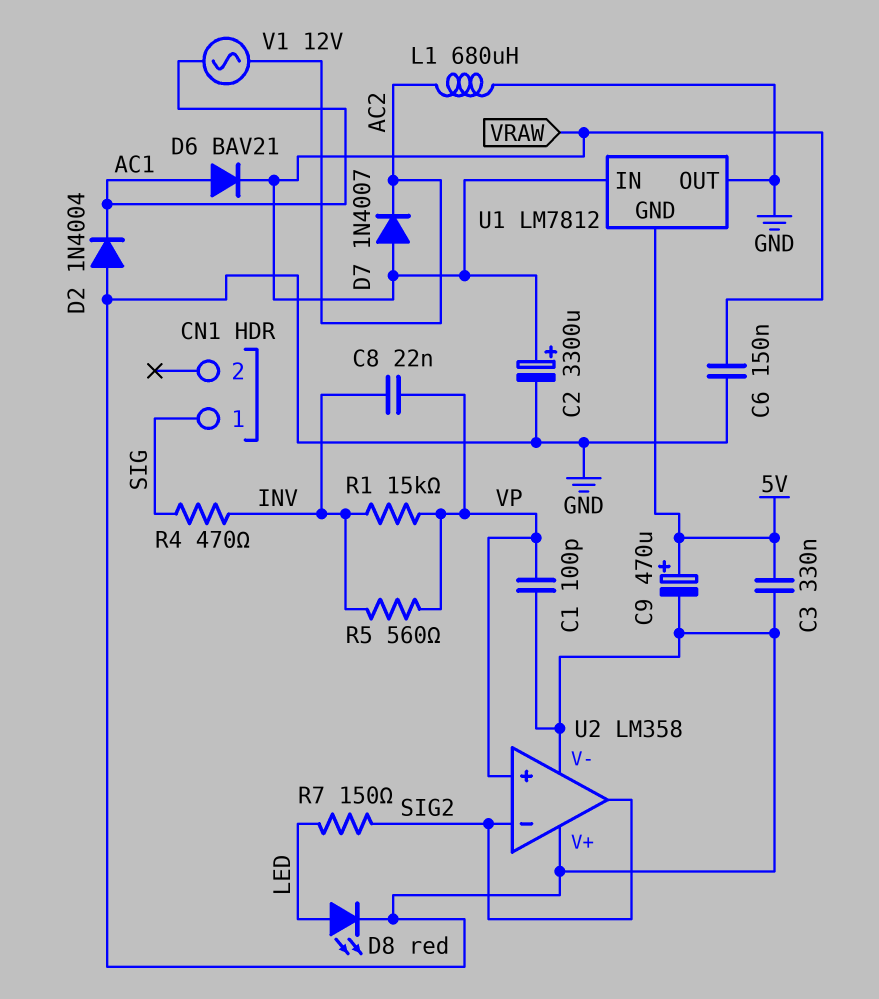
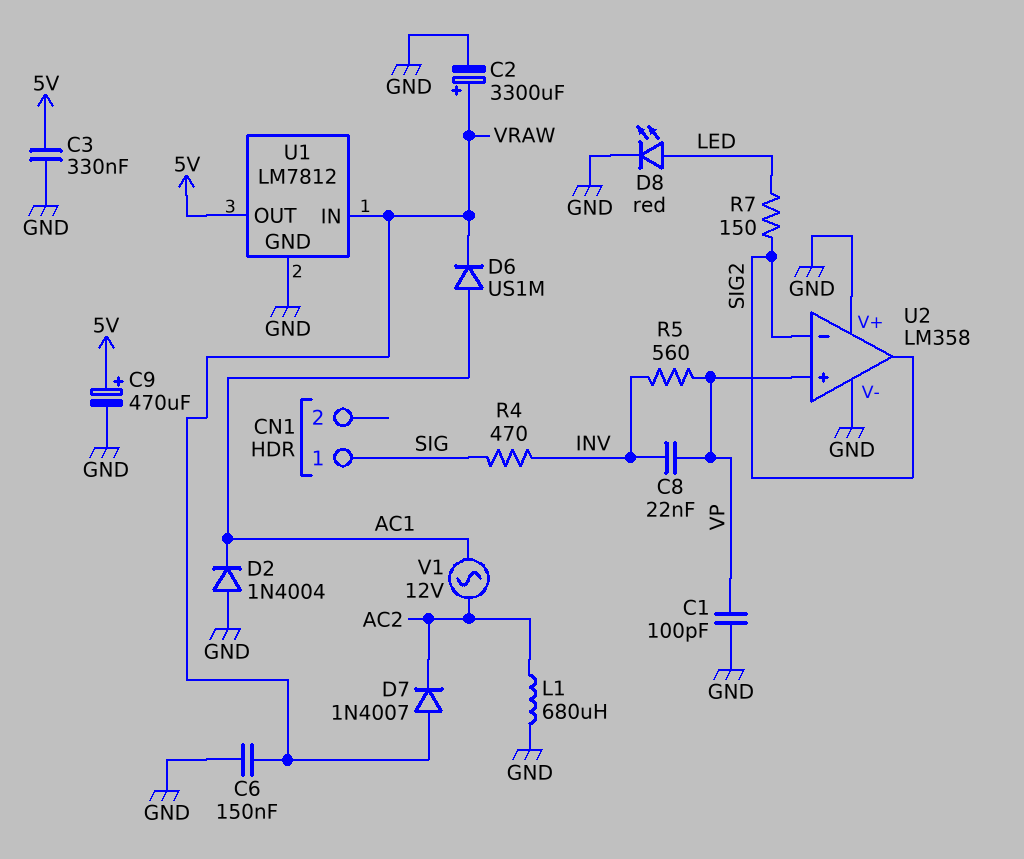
D6: diode BAV21 (A AC1, K VRAW) -> diode US1M (A AC1, K VRAW)
R1: 15k (INV, VP) -> none
U1 pin GND: 5V -> GND
U1 pin OUT: GND -> 5V

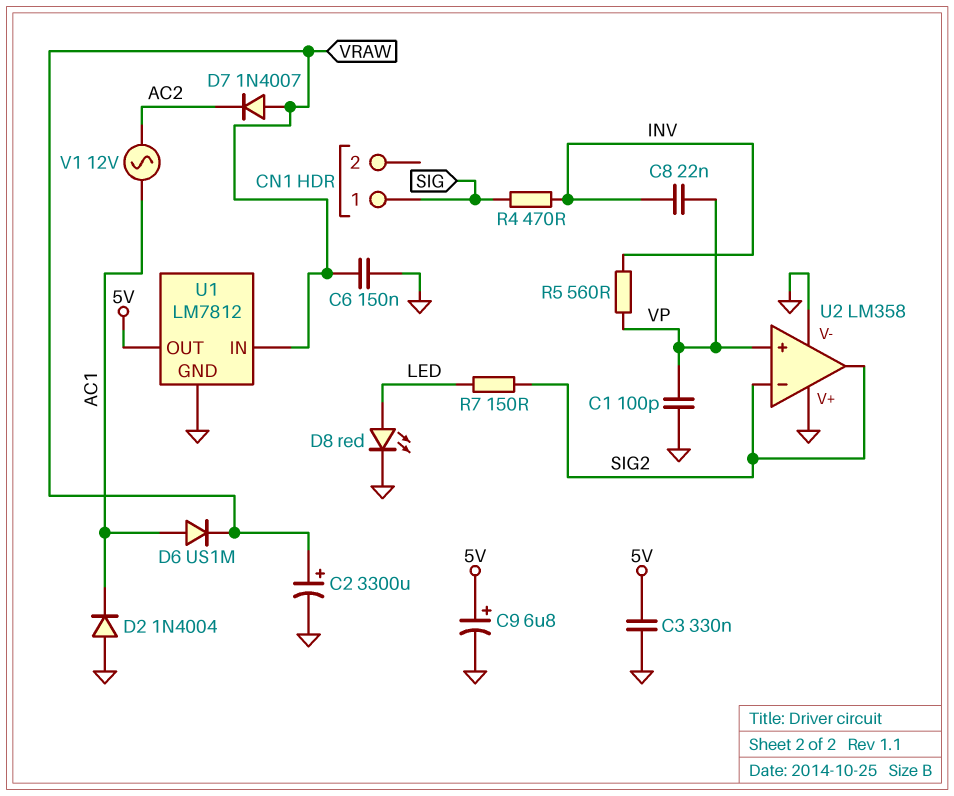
C9: 470uF (plus 5V, minus GND) -> 6.8uF (plus 5V, minus GND)
L1: 680uH (AC2, GND) -> none

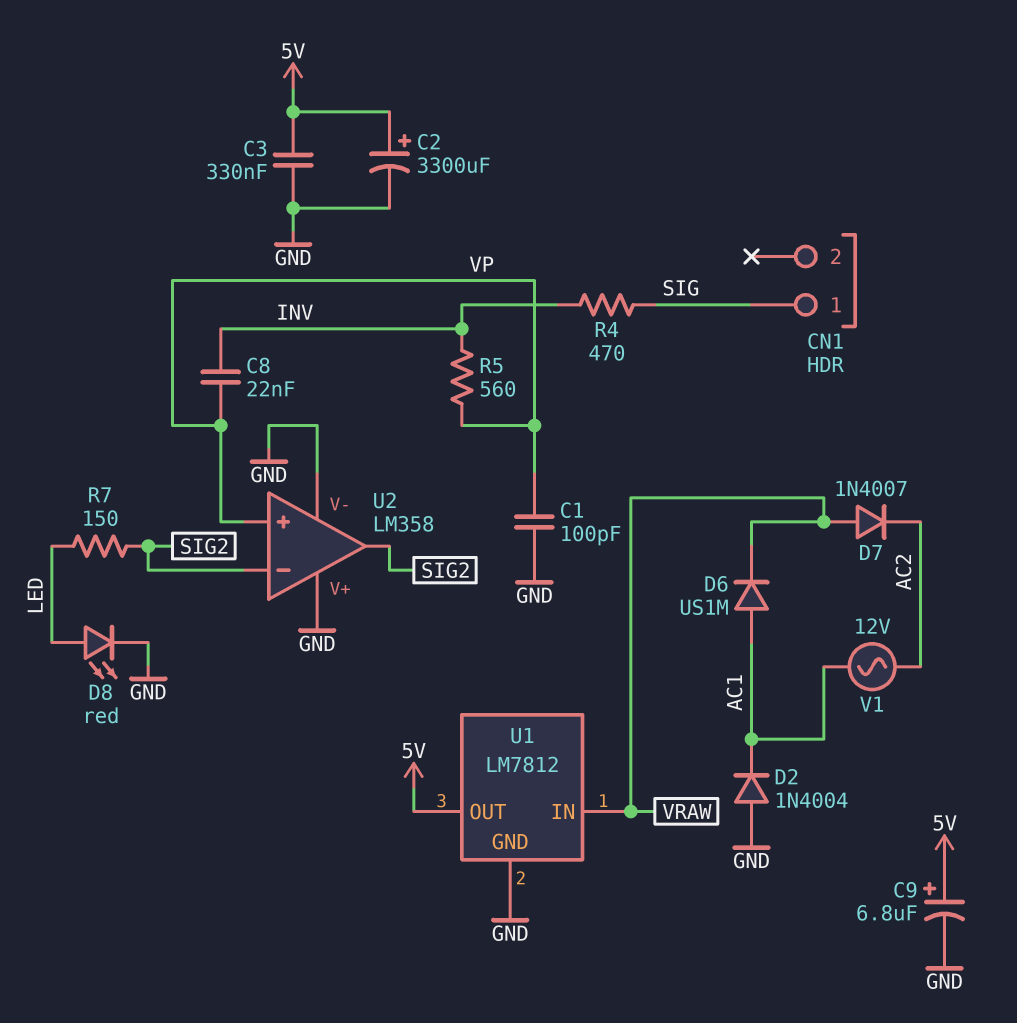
C2: 3300uF (plus VRAW, minus GND) -> 3300uF (plus 5V, minus GND)
C6: 150nF (GND, VRAW) -> none

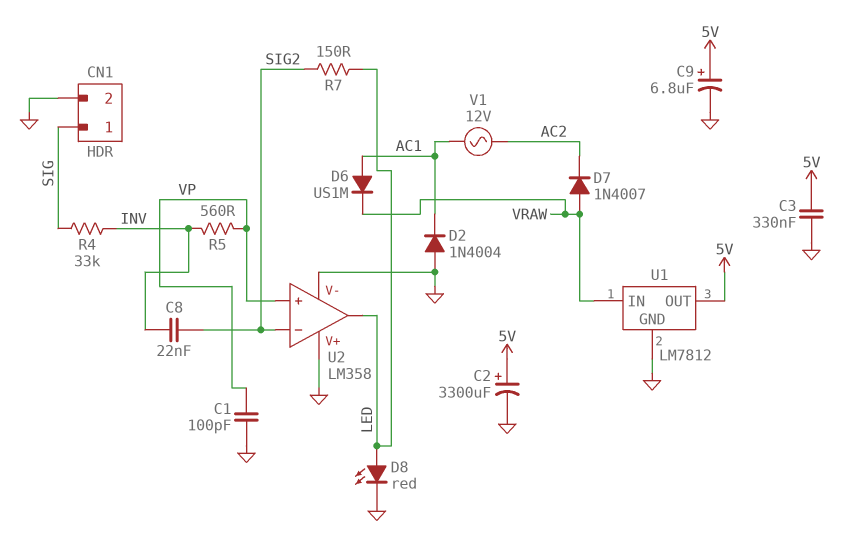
C8: 22nF (INV, VP) -> 22nF (INV, SIG2)
CN1 pin 2: none -> GND
R4: 470 (INV, SIG) -> 33k (INV, SIG)
U2 pin out: SIG2 -> LED

